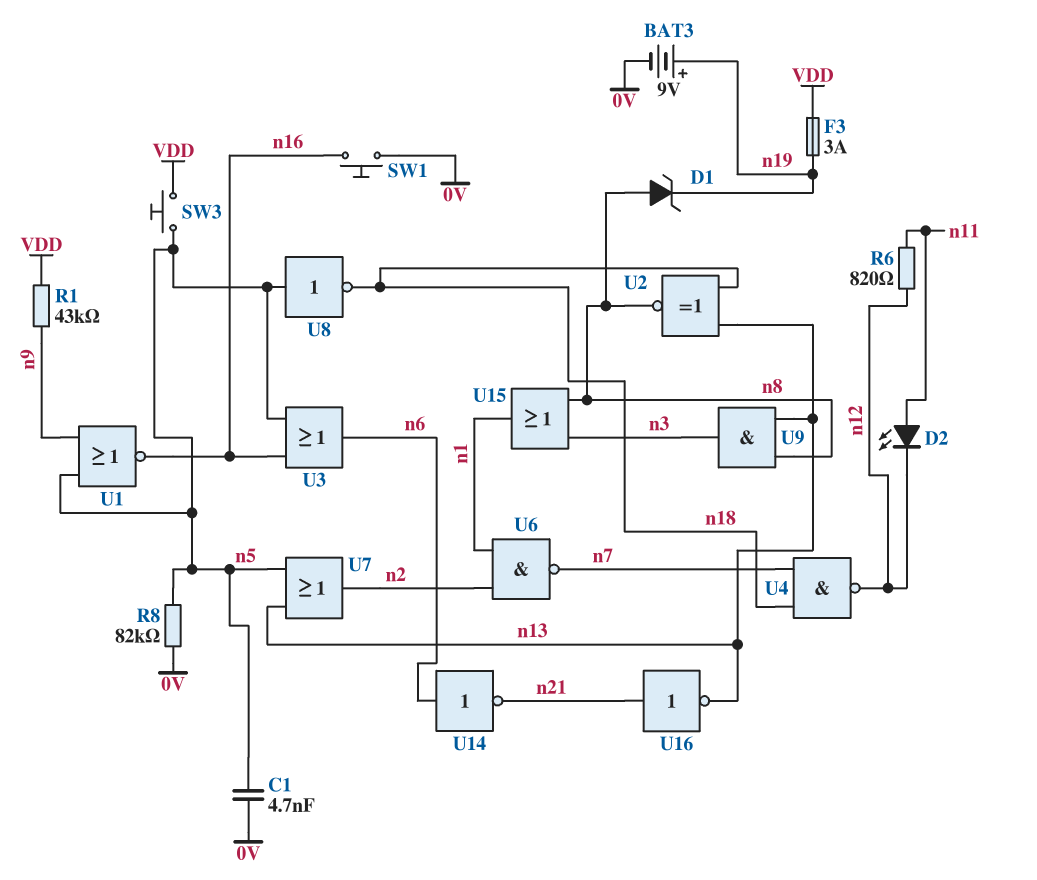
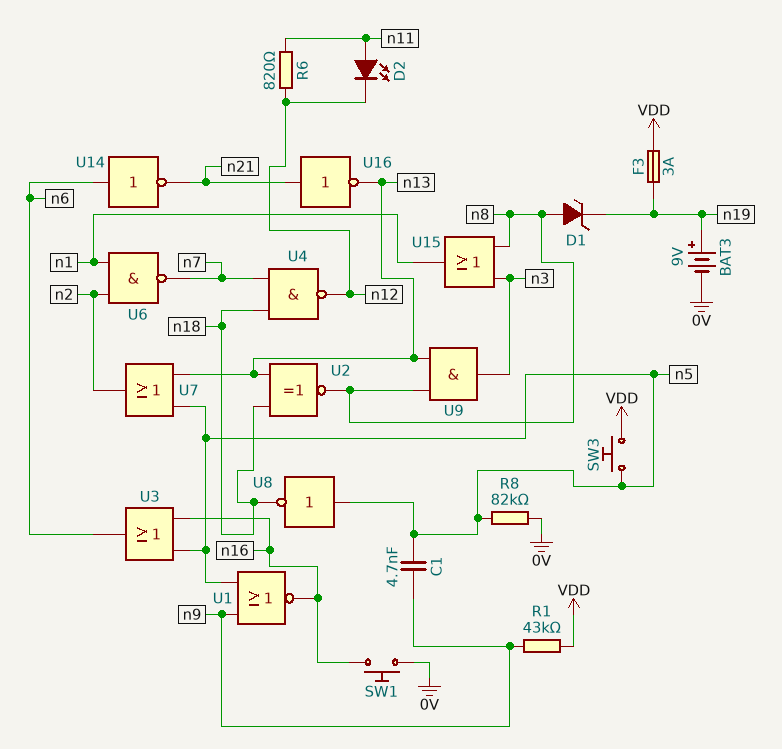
C1: 4.7nF (0V, n5) -> 4.7nF (n5, n9)

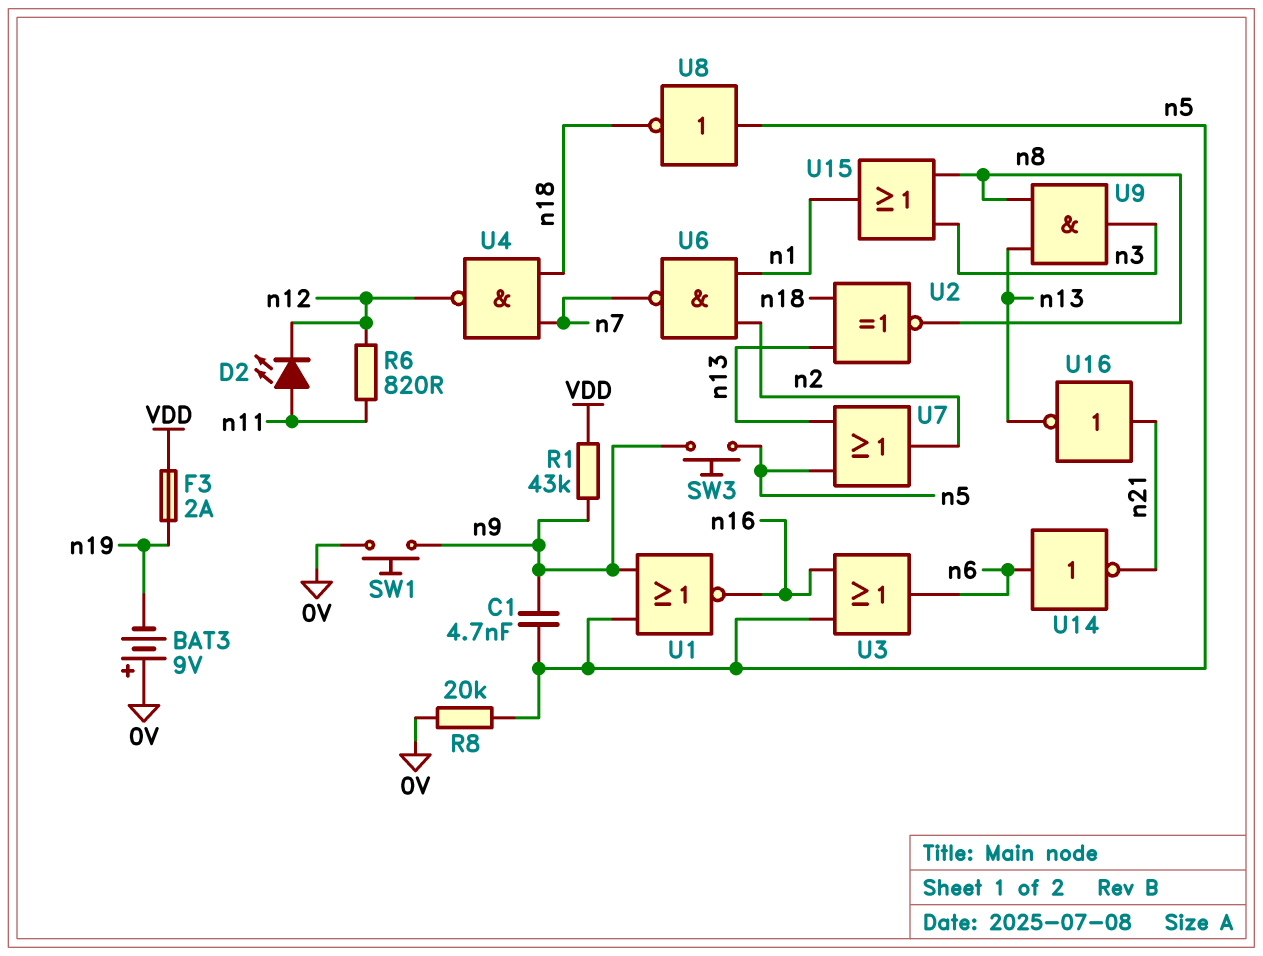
BAT3: 9V (plus n19, minus 0V) -> 9V (plus 0V, minus n19)
D1: zener (A n8, K n19) -> none
F3: 3A (VDD, n19) -> 2A (VDD, n19)
R8: 82k (0V, n5) -> 20k (0V, n5)
SW1: button (0V, n16) -> button (0V, n9)
SW3: button (VDD, n5) -> button (n5, n9)

